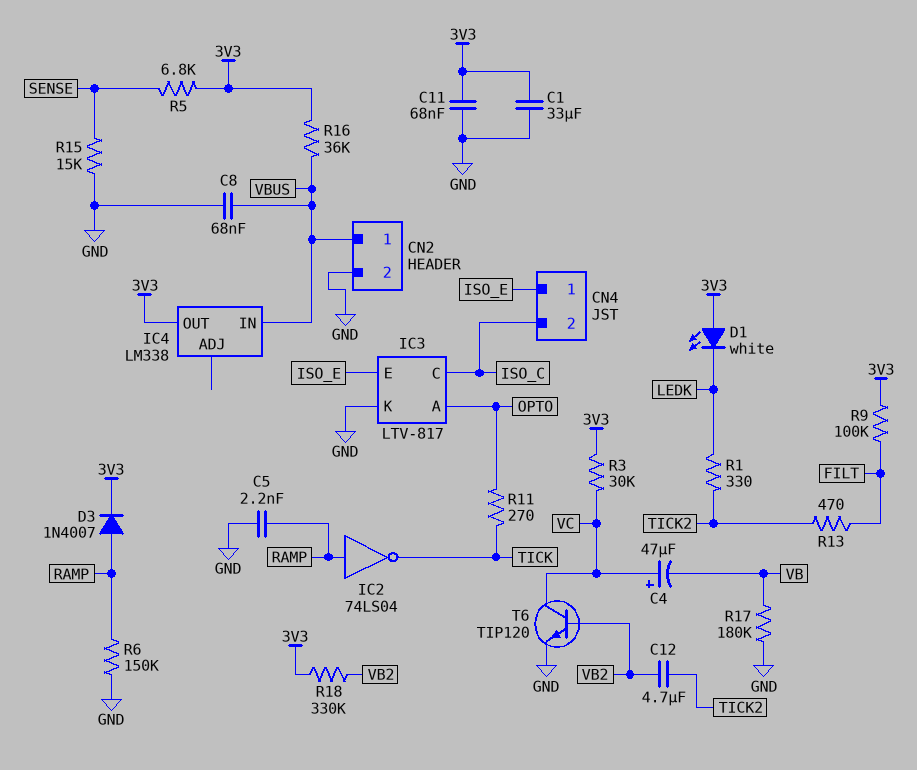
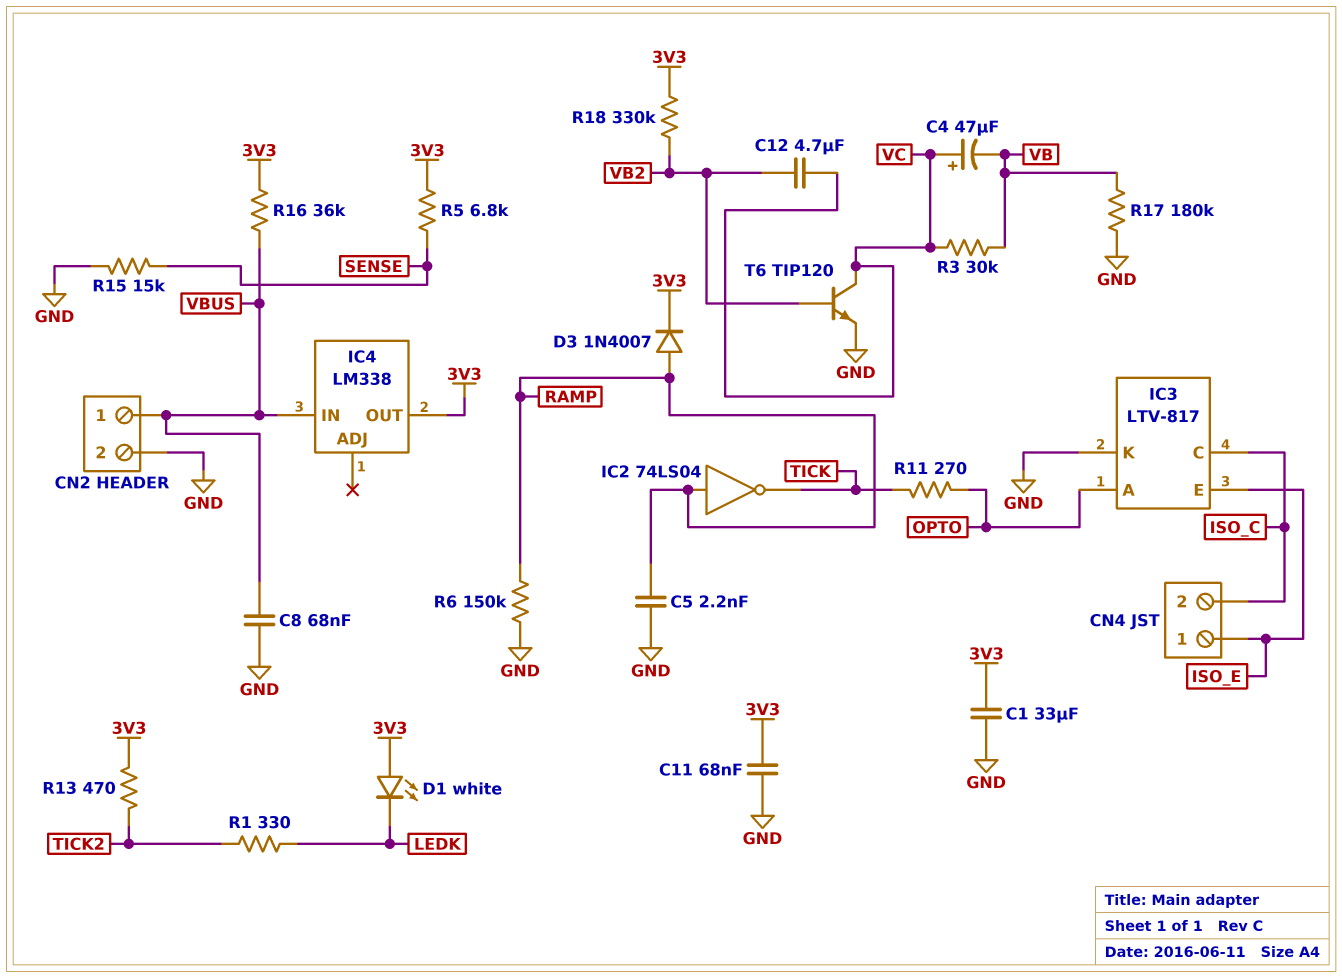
C12: 4.7uF (TICK2, VB2) -> 4.7uF (VB2, VC)
R3: 30k (3V3, VC) -> 30k (VB, VC)
R9: 100k (3V3, FILT) -> none
R13: 470 (FILT, TICK2) -> 470 (3V3, TICK2)

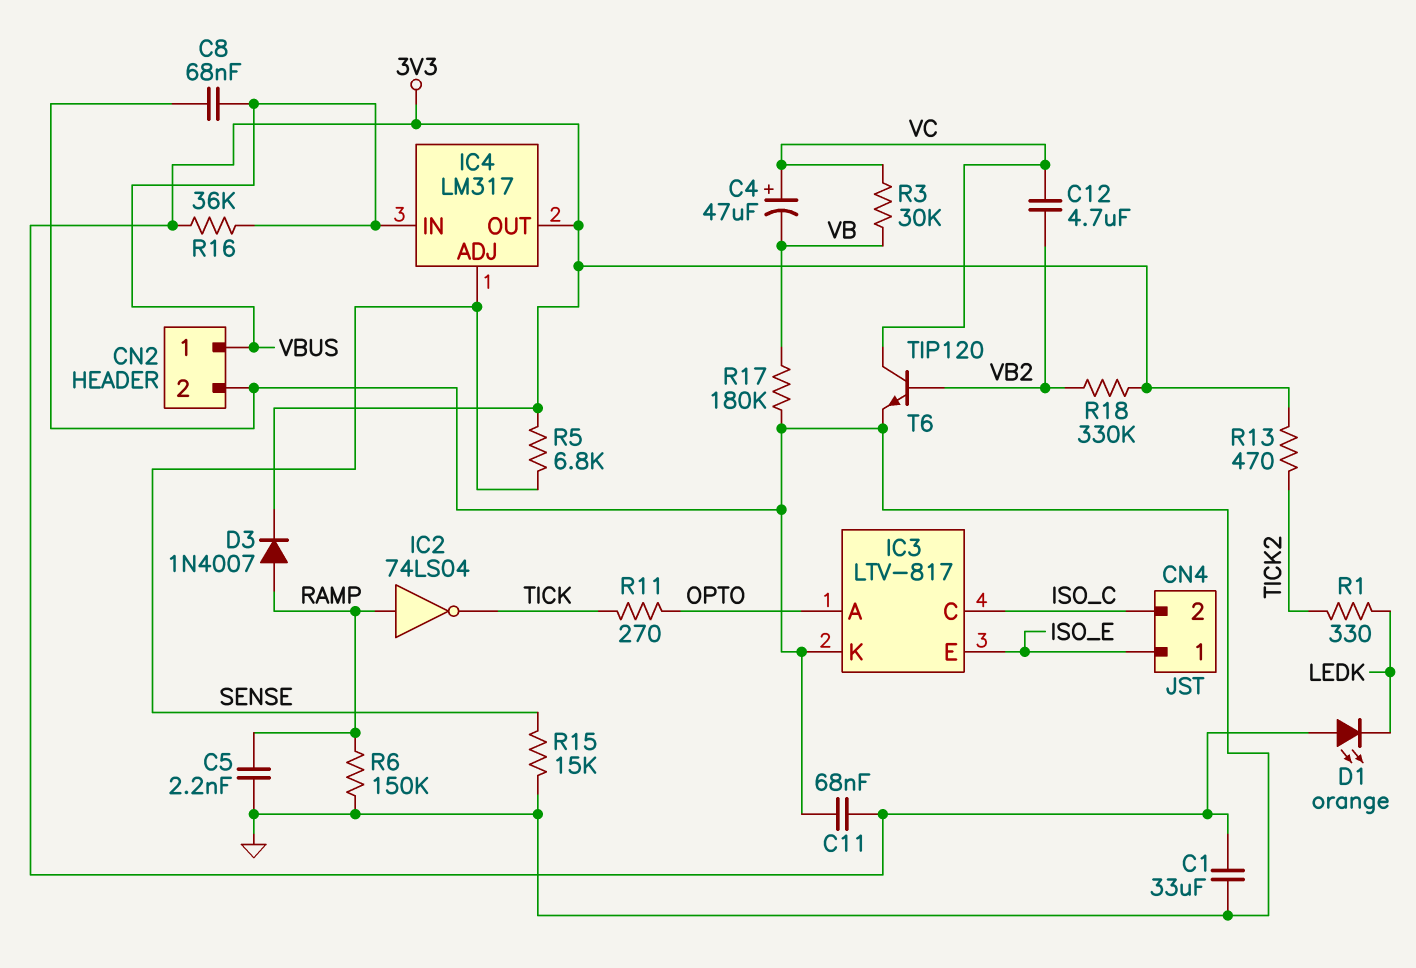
D1: LED white (A 3V3, K LEDK) -> LED orange (A 3V3, K LEDK)
IC4: LM338 -> LM317
IC4 pin ADJ: none -> SENSE

